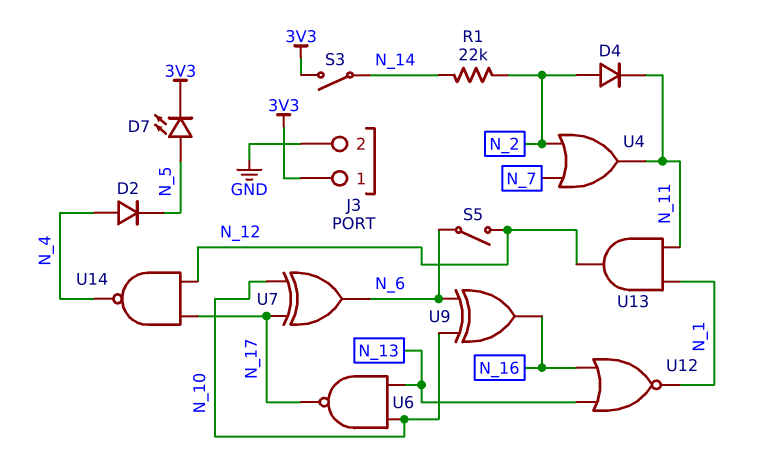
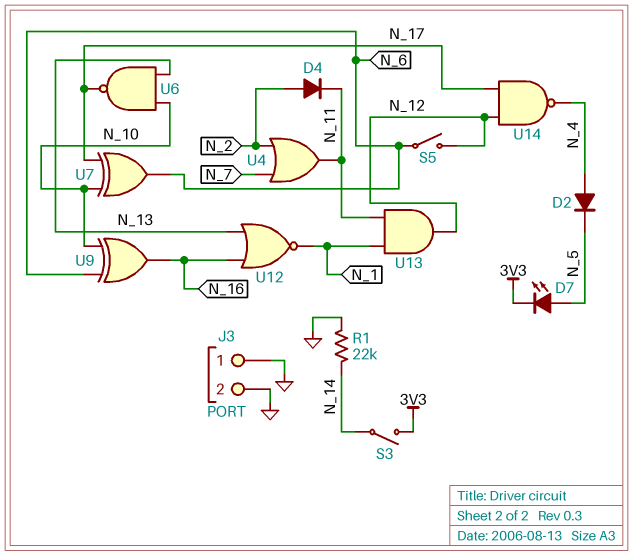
J3 pin 1: 3V3 -> GND
R1: 22k (N_2, N_14) -> 22k (GND, N_14)

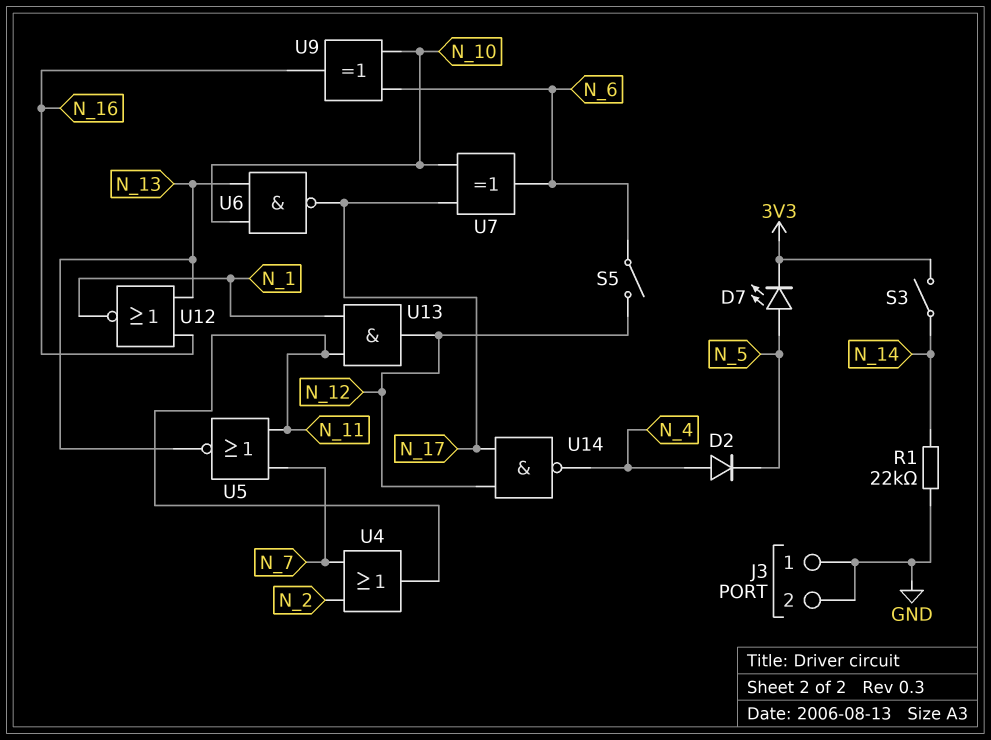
D4: diode (A N_2, K N_11) -> none
U5: none -> NOR (in N_7, in N_11, out N_13)

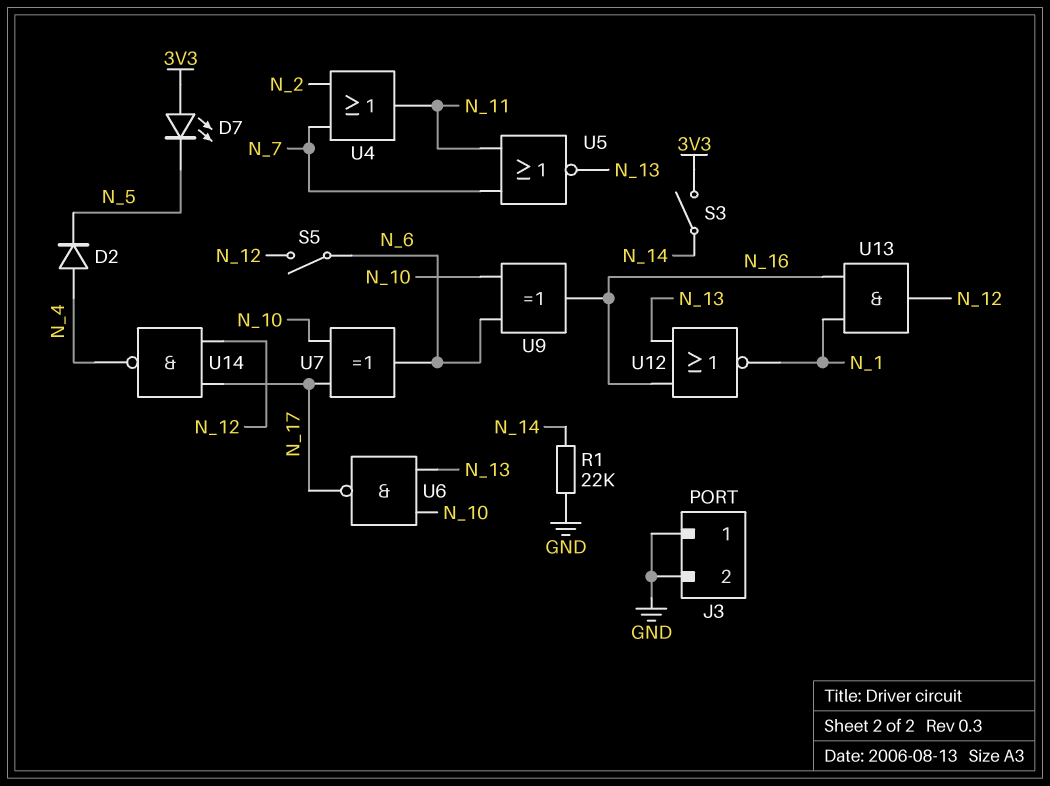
D7: LED (A N_5, K 3V3) -> LED (A 3V3, K N_5)
U13: AND (in N_1, in N_11, out N_12) -> AND (in N_1, in N_16, out N_12)

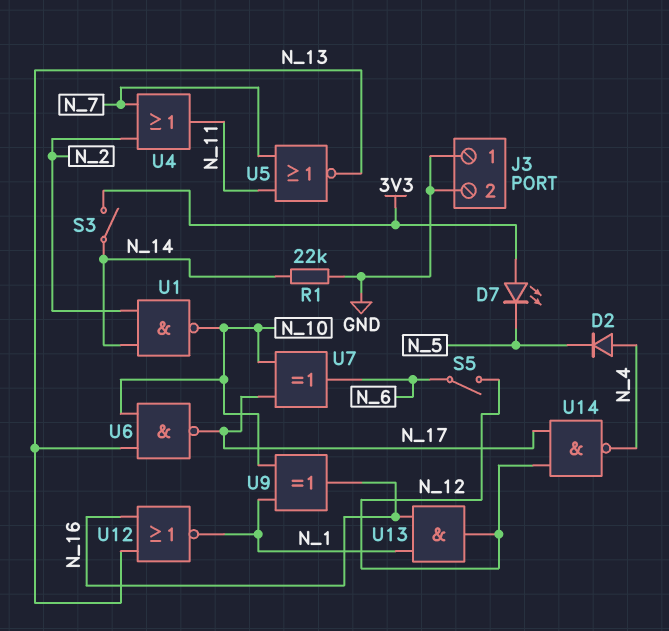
U1: none -> NAND (in N_2, in N_14, out N_10)
U9: XOR (in N_6, in N_10, out N_16) -> XOR (in N_1, in N_10, out N_16)

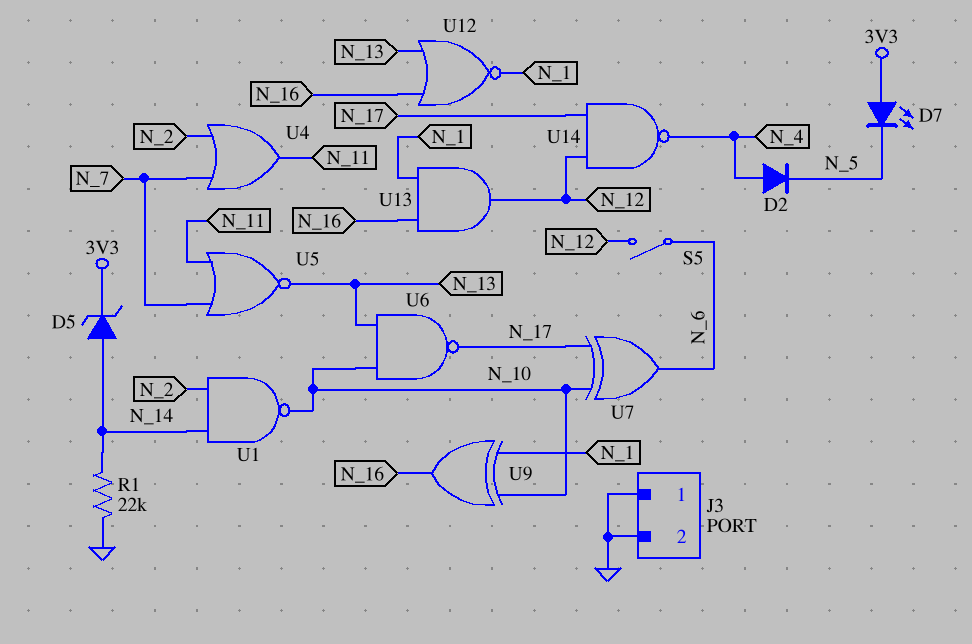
D5: none -> zener (A N_14, K 3V3)
S3: switch (3V3, N_14) -> none

